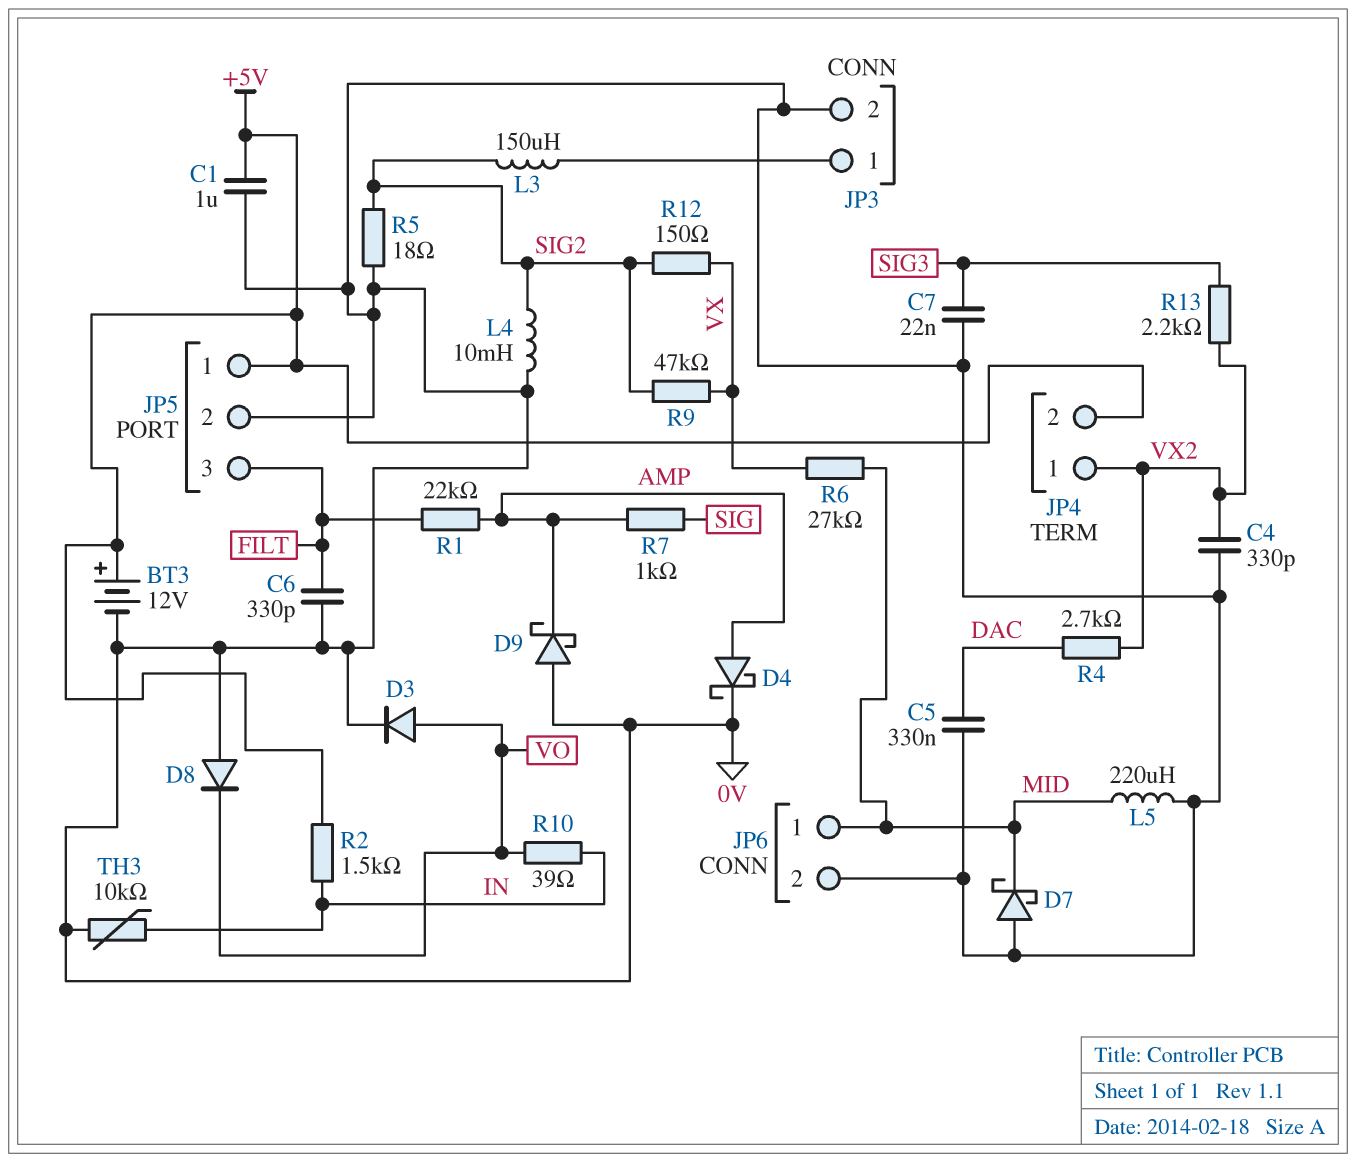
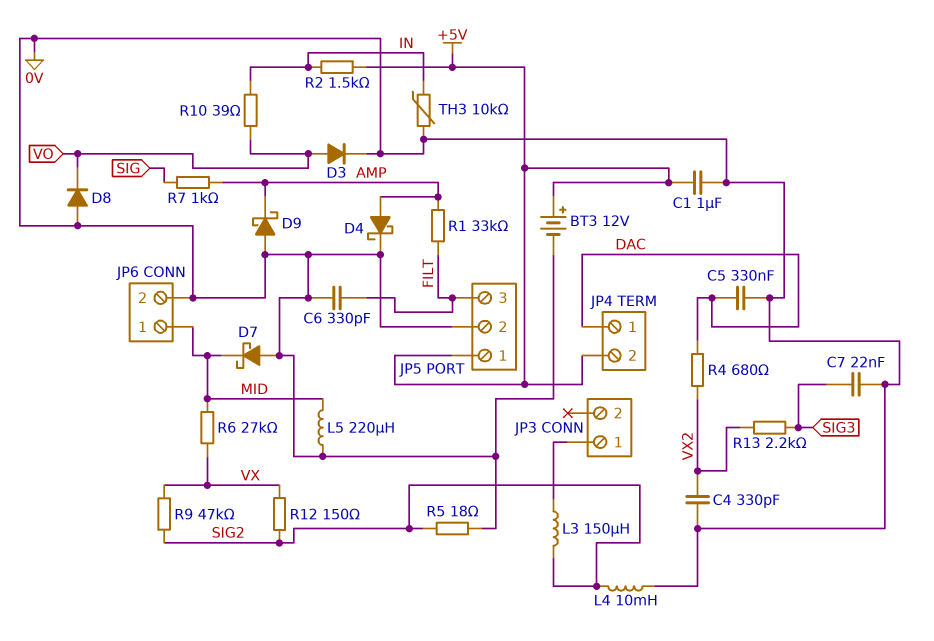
JP3 pin 2: 0V -> none
JP4 pin 1: VX2 -> DAC
R1: 22k (AMP, FILT) -> 33k (AMP, FILT)
R4: 2.7k (DAC, VX2) -> 680 (DAC, VX2)

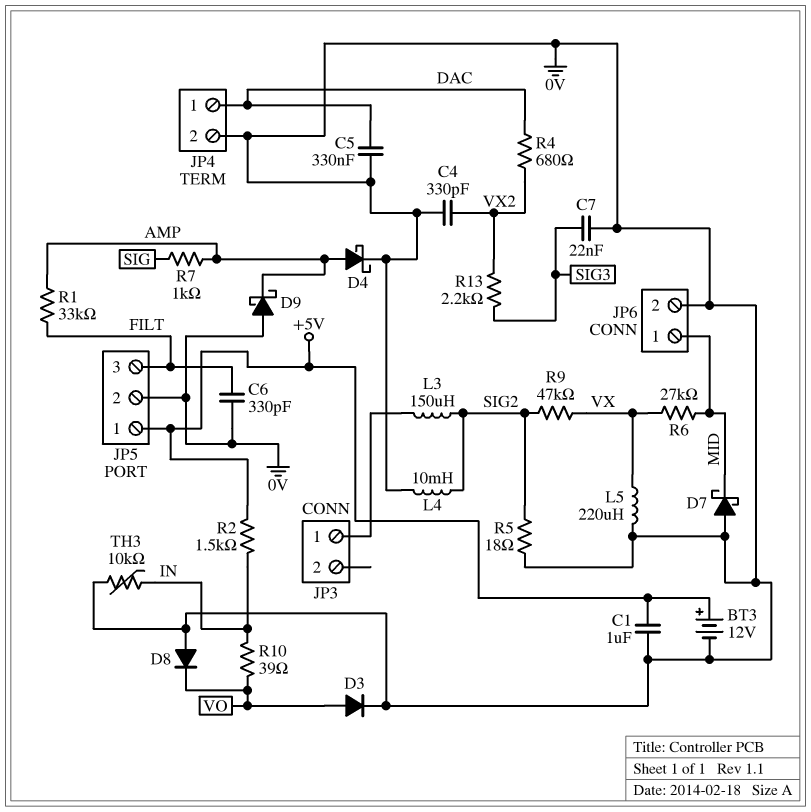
JP4 pin 2: +5V -> 0V
L5: 220uH (0V, MID) -> 220uH (0V, VX)
R12: 150 (SIG2, VX) -> none

